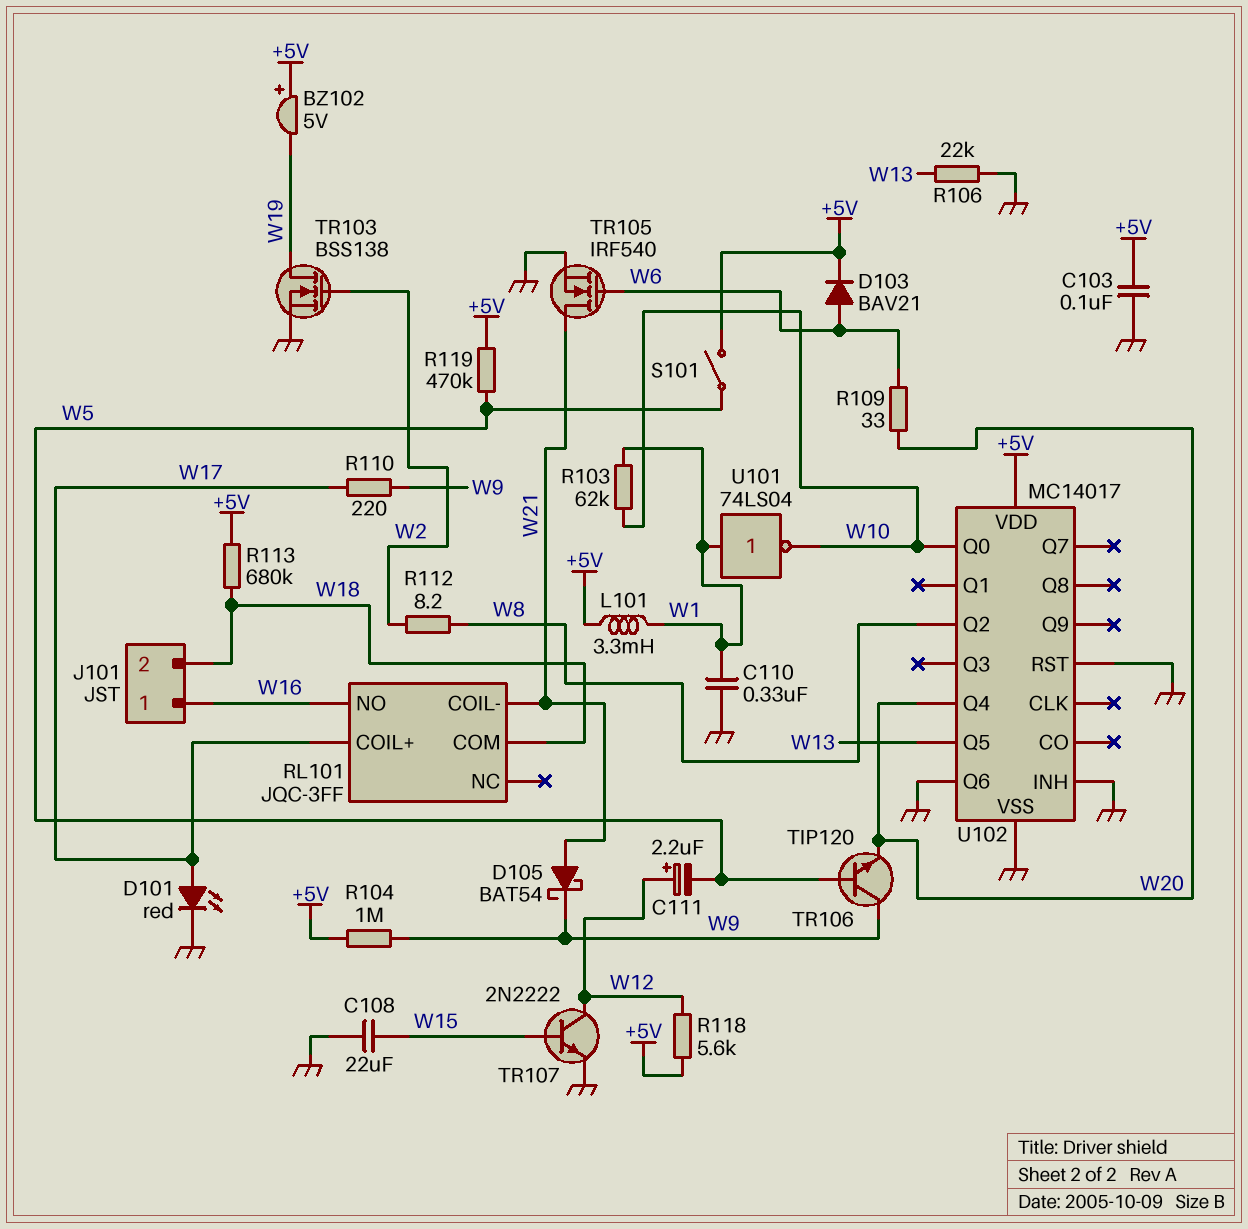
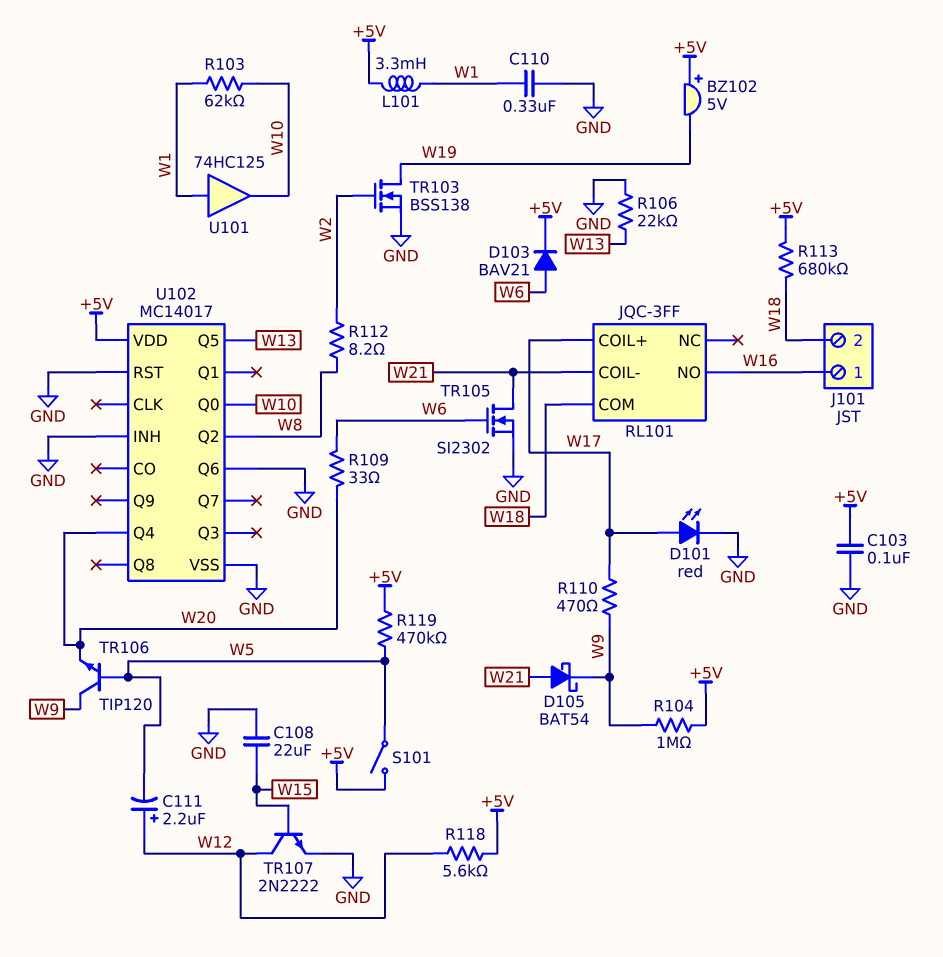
R110: 220 (W9, W17) -> 470 (W9, W17)
TR105: NMOS IRF540 (G W6, D W21, S GND) -> NMOS SI2302 (G W6, D W21, S GND)
U101: NOT 74LS04 (in W1, out W10) -> buffer 74HC125 (in W1, out W10)

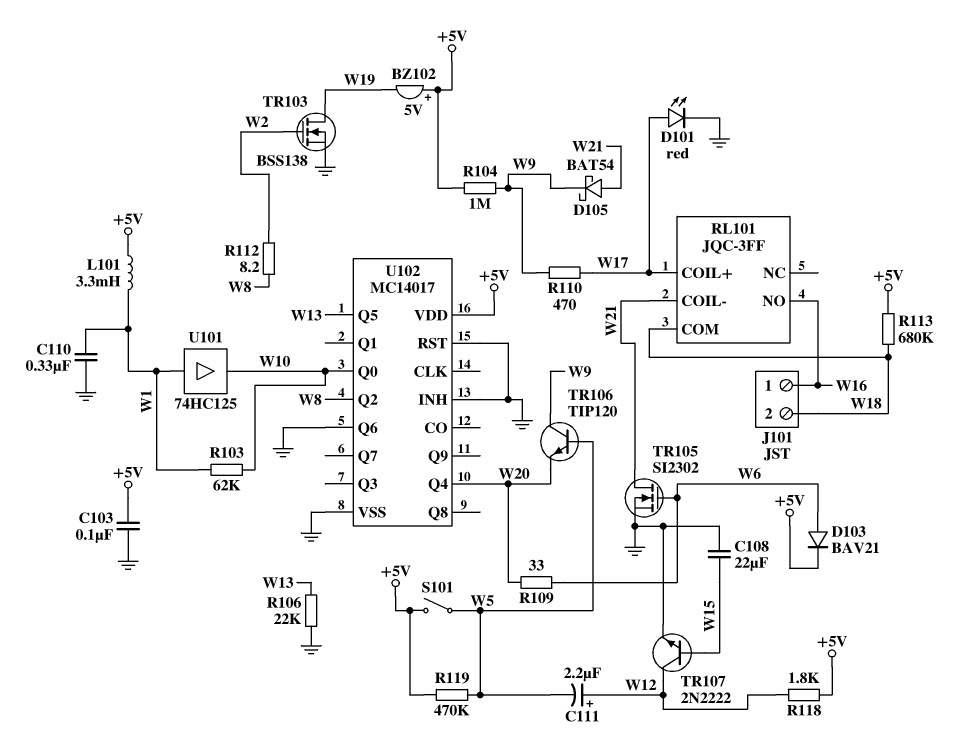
R118: 5.6k (+5V, W12) -> 1.8k (+5V, W12)

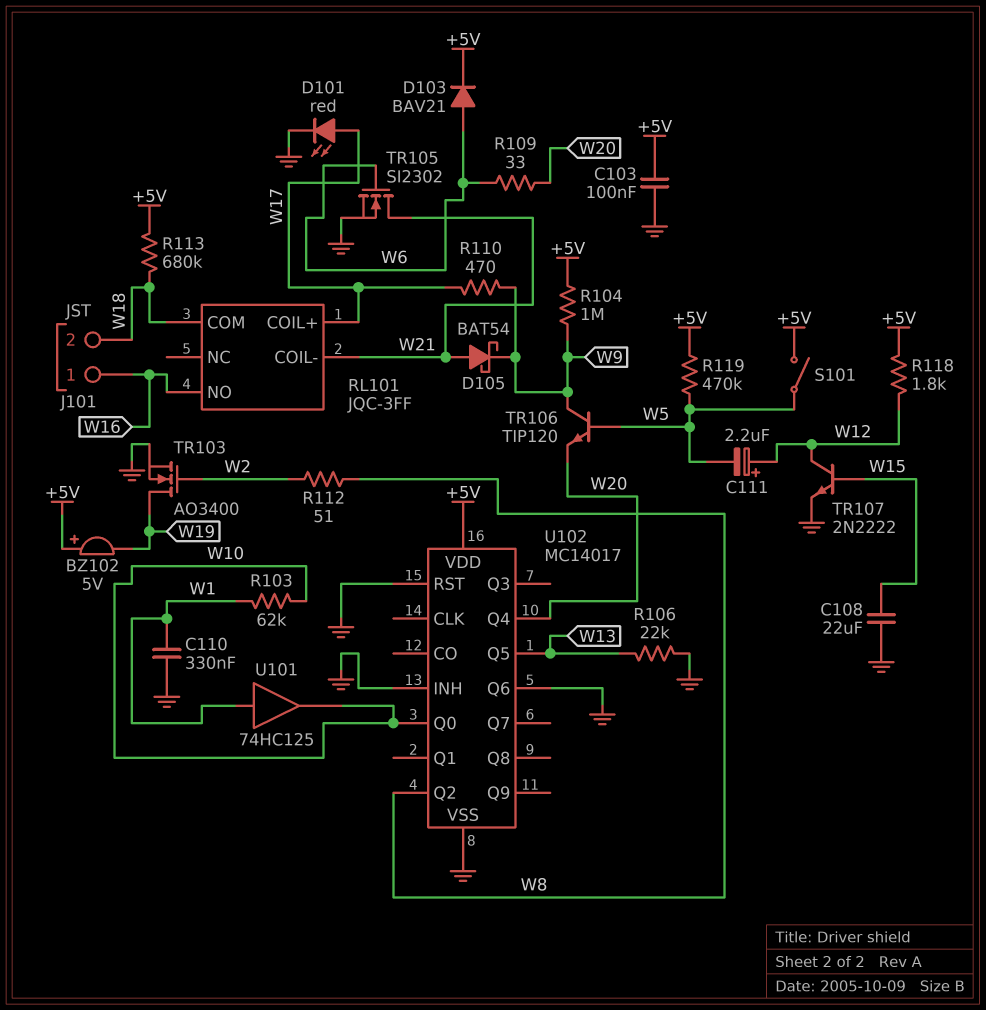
L101: 3.3mH (+5V, W1) -> none
R112: 8.2 (W2, W8) -> 51 (W2, W8)
TR103: NMOS BSS138 (G W2, D W19, S GND) -> NMOS AO3400 (G W2, D W19, S GND)

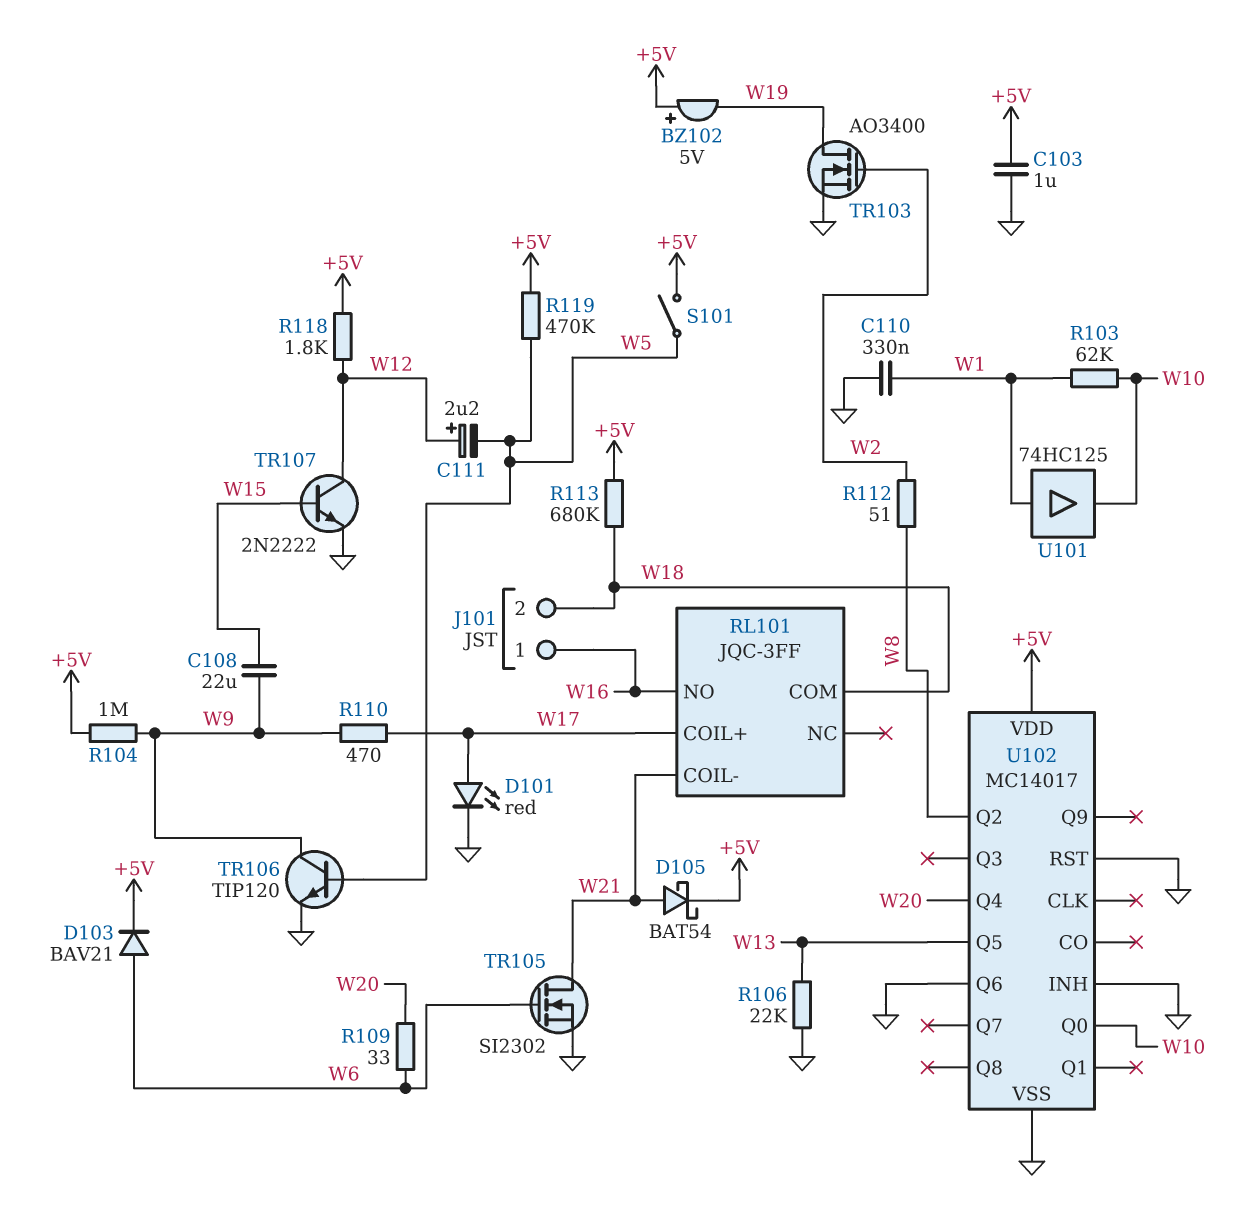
C103: 100nF (+5V, GND) -> 1uF (+5V, GND)
C108: 22uF (GND, W15) -> 22uF (W9, W15)
D105: schottky BAT54 (A W21, K W9) -> schottky BAT54 (A W21, K +5V)
TR106: NPN TIP120 (B W5, C W9, E W20) -> NPN TIP120 (B W5, C W9, E GND)

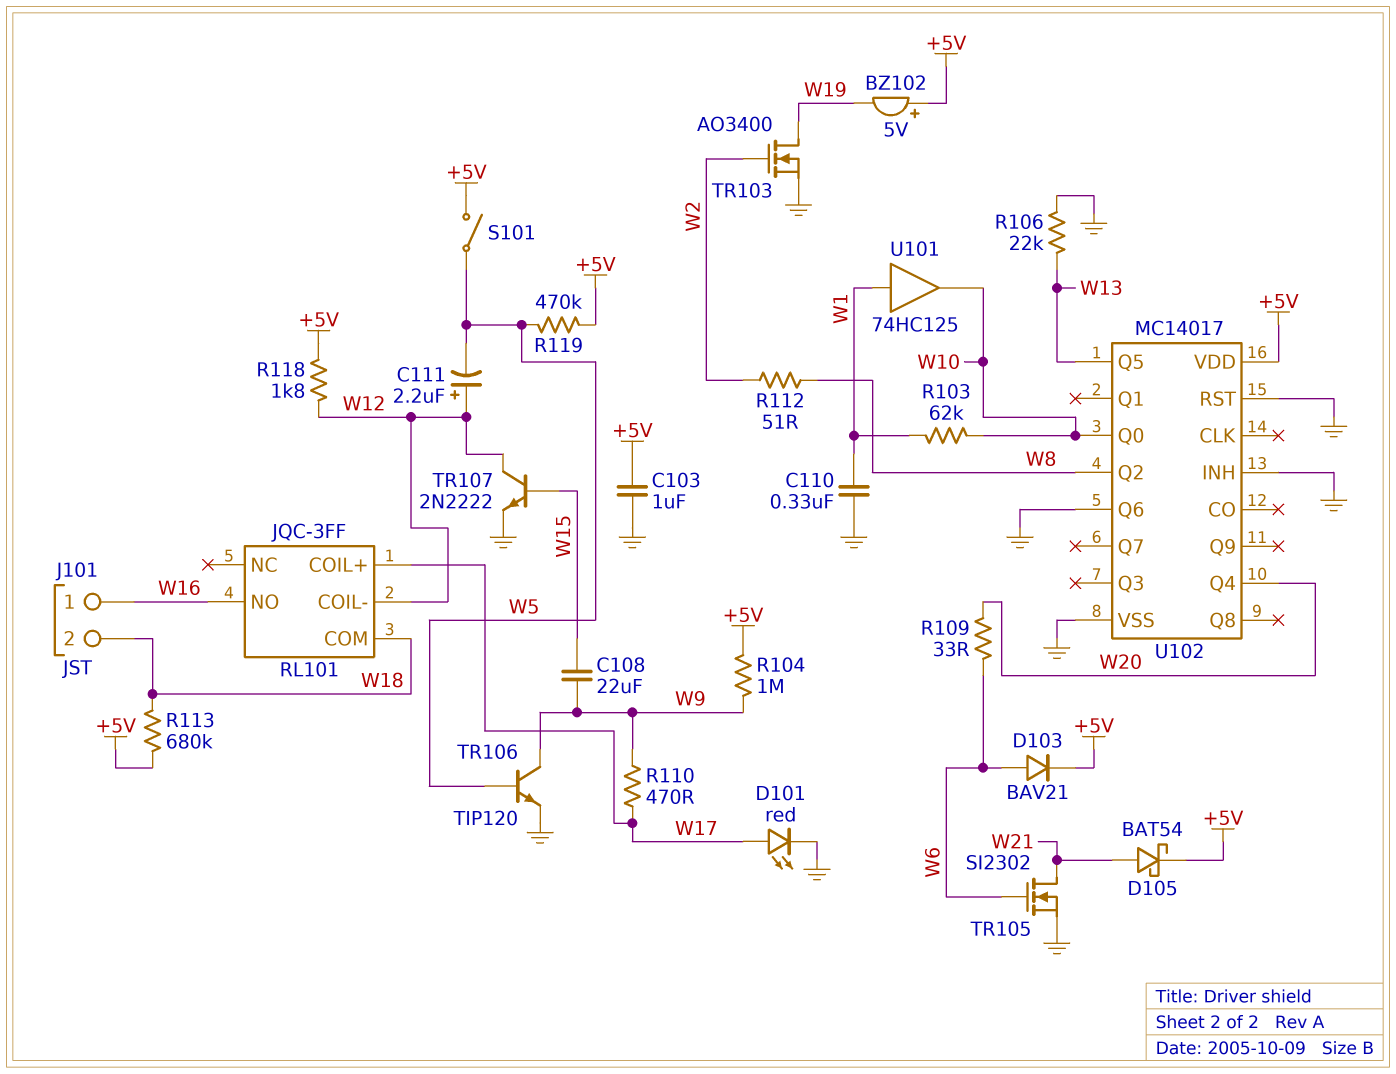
RL101 pin COIL-: W21 -> W12

